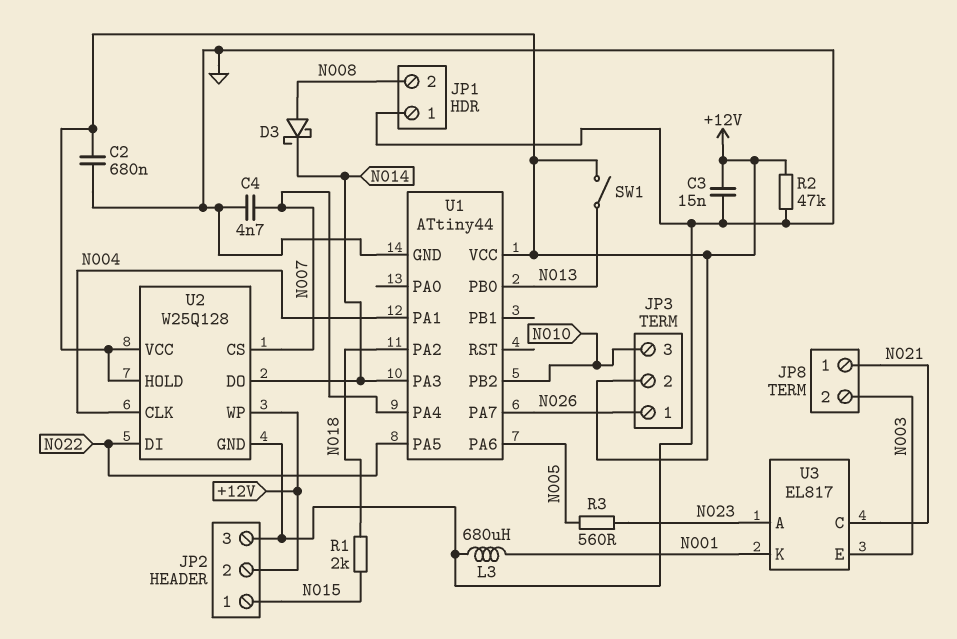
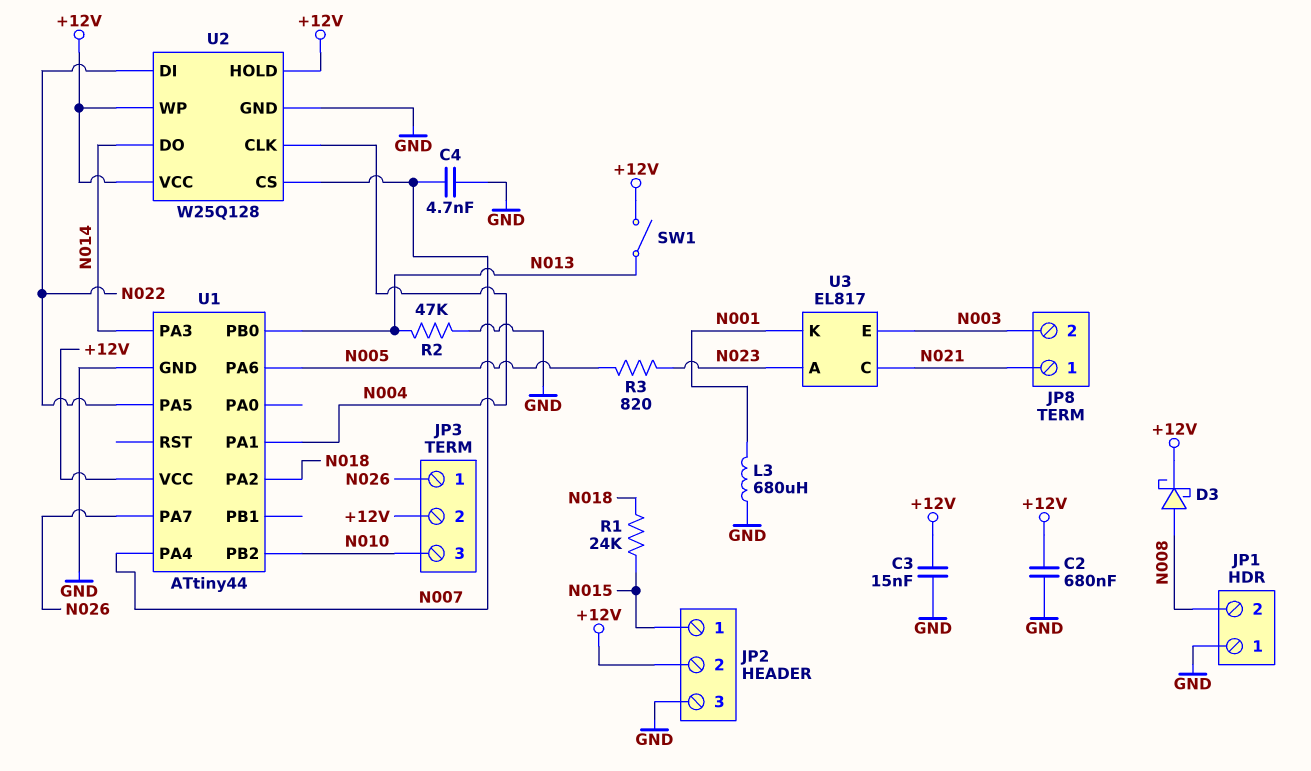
D3: schottky (A N008, K N014) -> schottky (A N008, K +12V)
R1: 2k (N015, N018) -> 24k (N015, N018)
R2: 47k (+12V, GND) -> 47k (GND, N013)
R3: 560 (N005, N023) -> 820 (N005, N023)

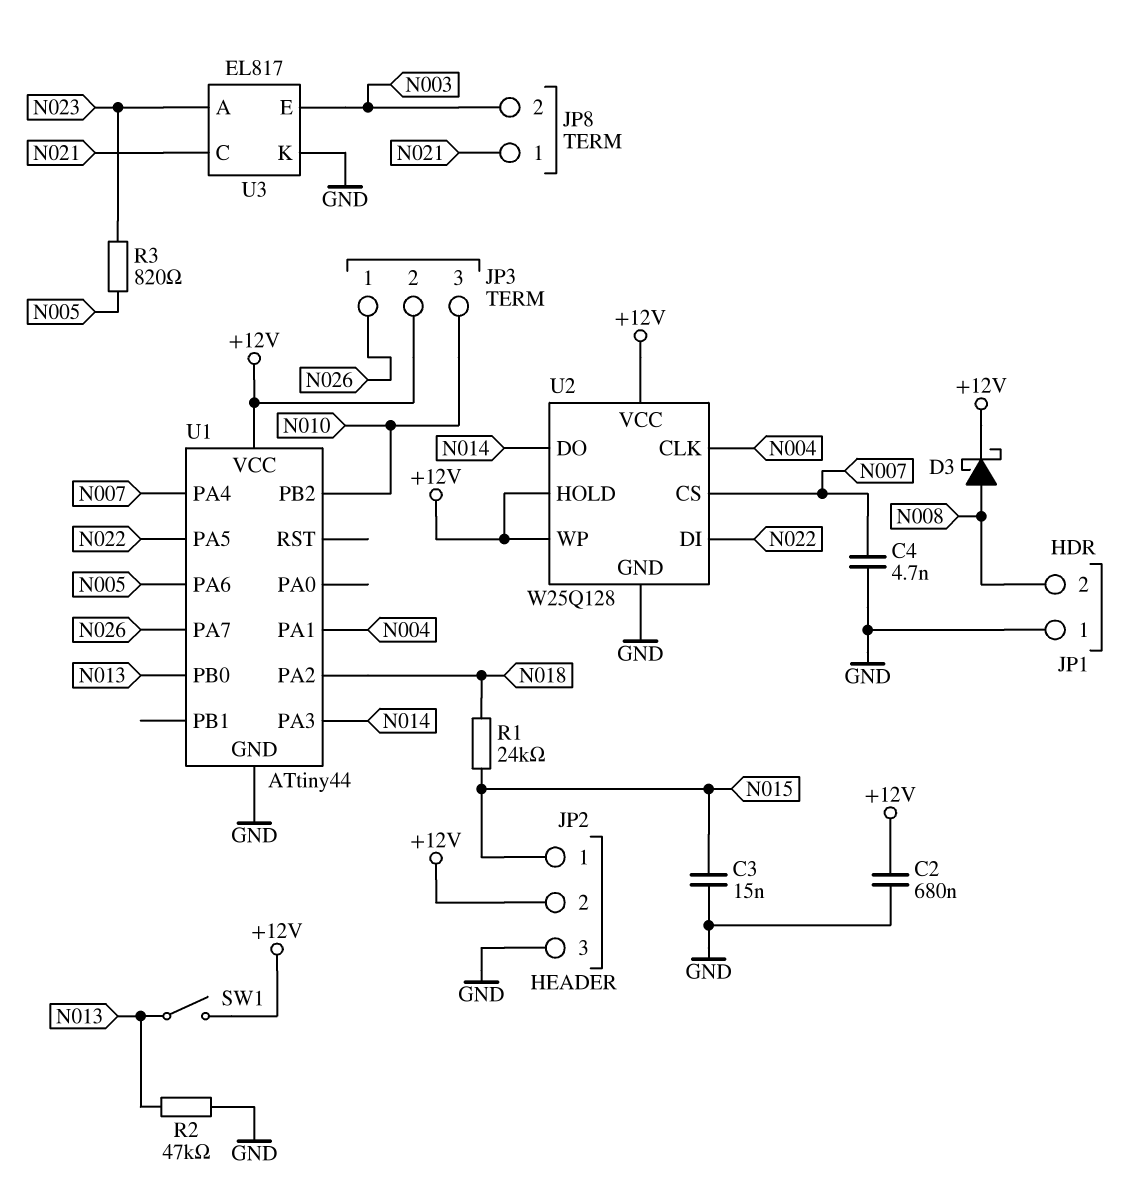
C3: 15nF (+12V, GND) -> 15nF (GND, N015)
L3: 680uH (GND, N001) -> none
U3 pin K: N001 -> GND

